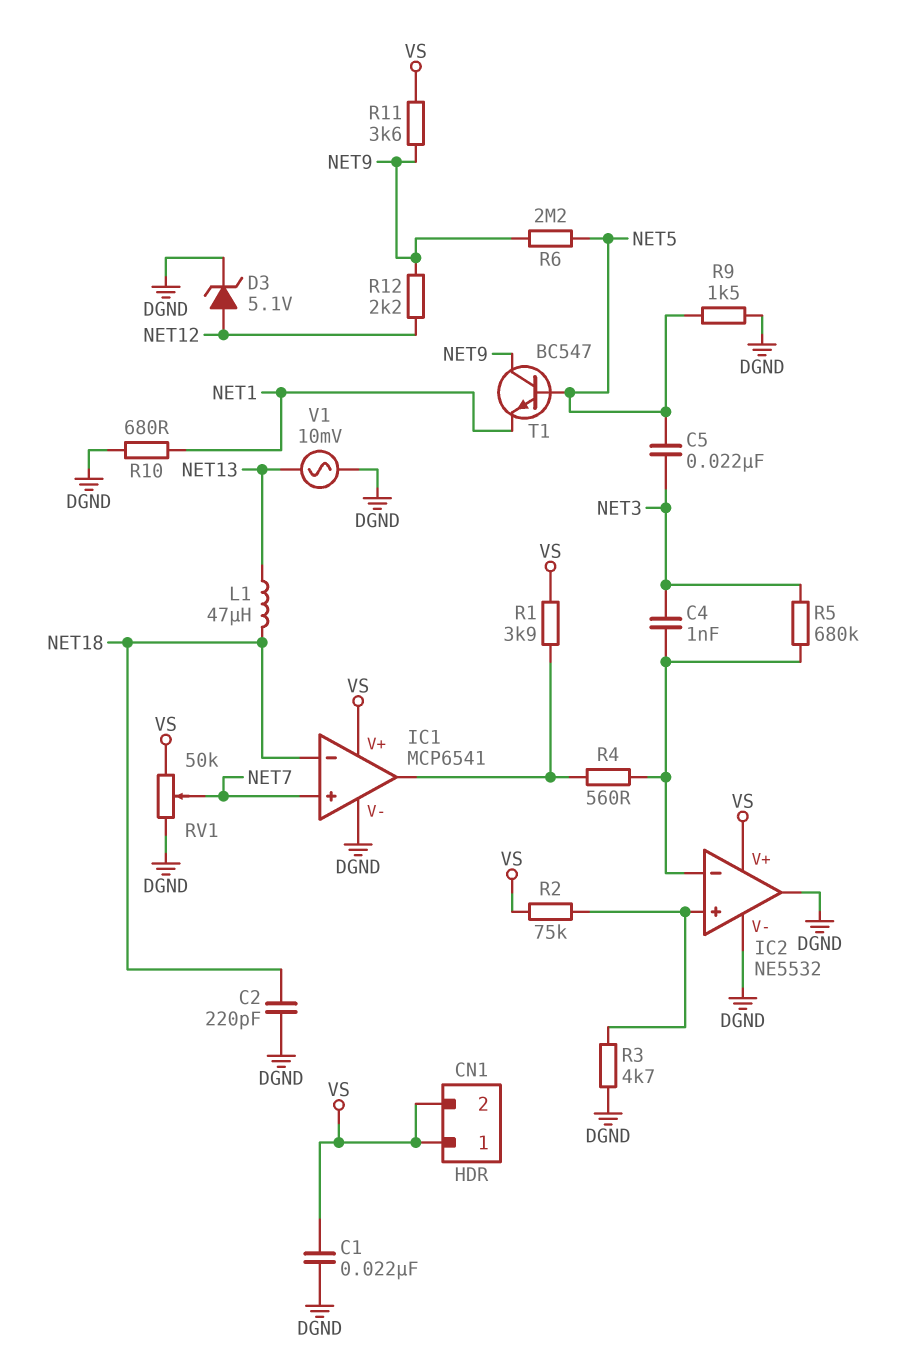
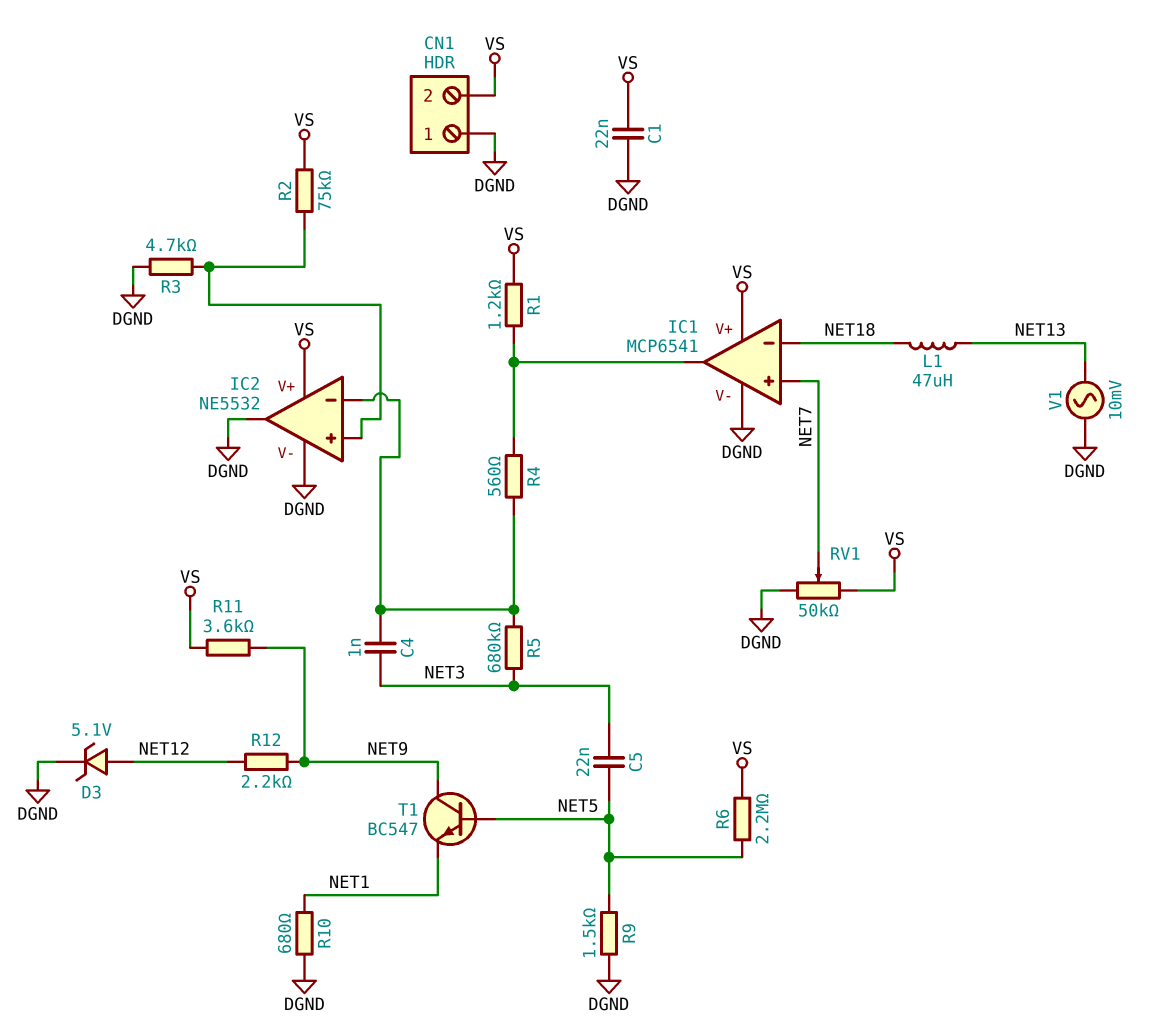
C2: 220pF (DGND, NET18) -> none
CN1 pin 1: VS -> DGND
R1: 3.9k (IC1/out, VS) -> 1.2k (IC1/out, VS)
R6: 2.2M (NET5, NET9) -> 2.2M (NET5, VS)

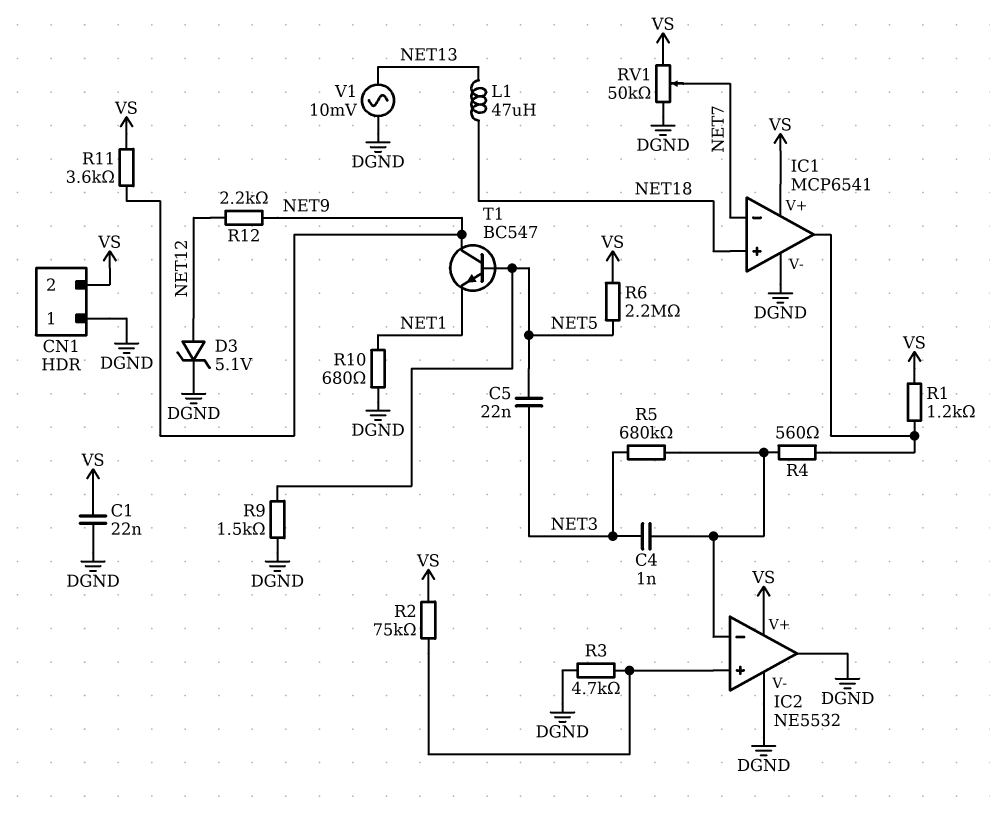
IC1 pin in+: NET7 -> NET18
IC1 pin in-: NET18 -> NET7

